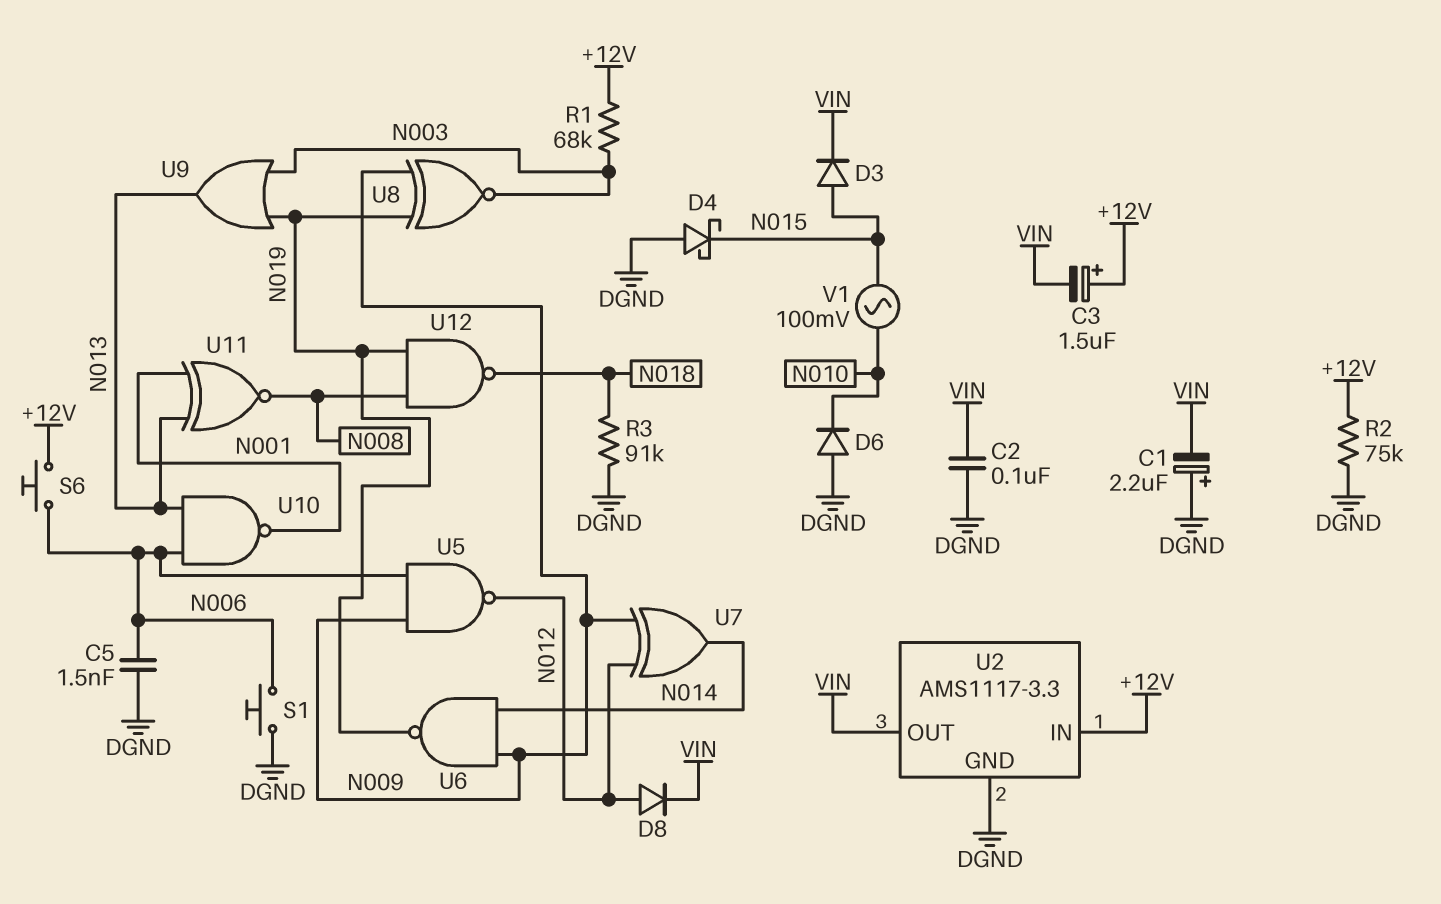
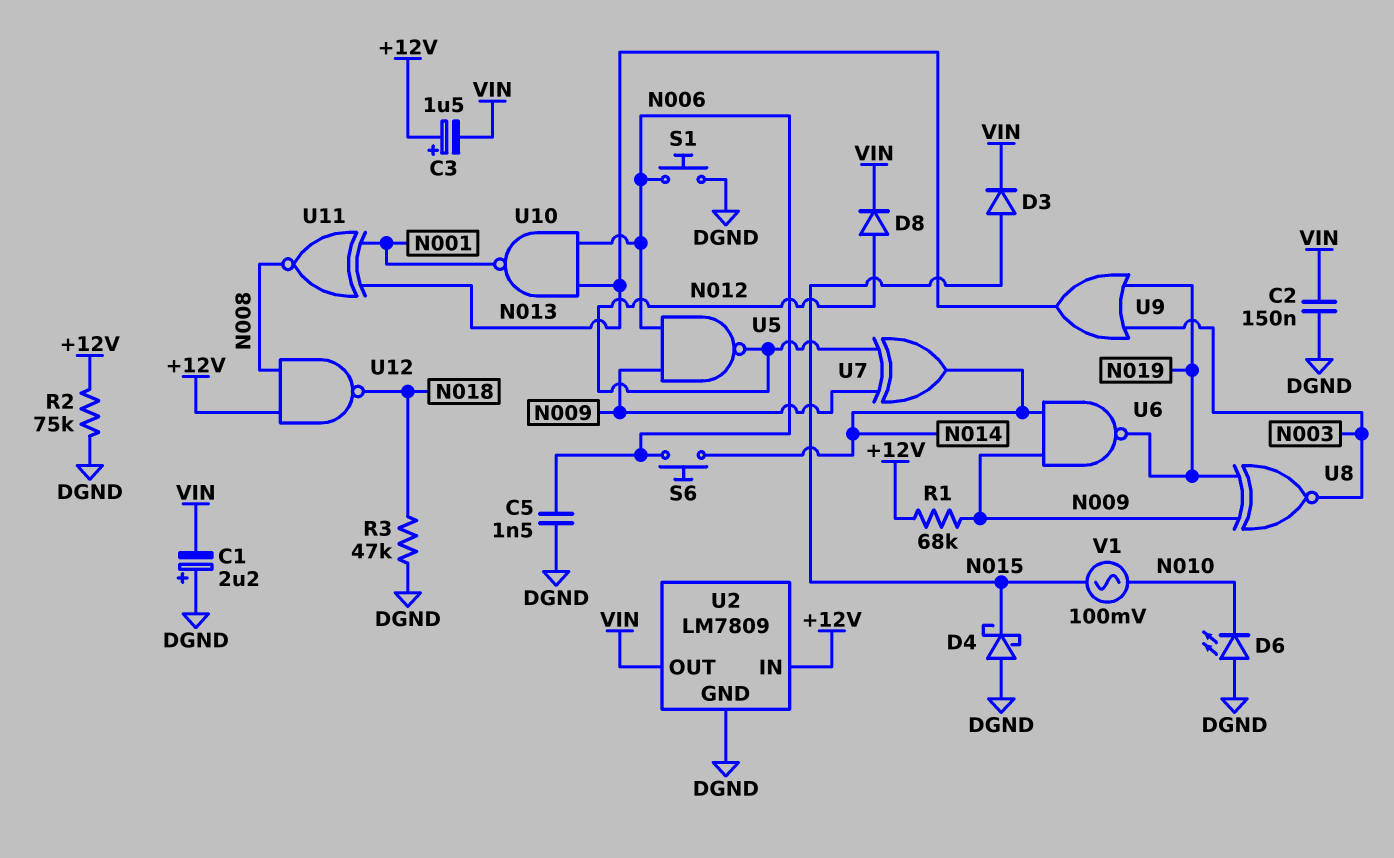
C2: 100nF (DGND, VIN) -> 150nF (DGND, VIN)
D6: diode (A DGND, K N010) -> LED (A DGND, K N010)
R1: 68k (+12V, N003) -> 68k (+12V, N009)
R3: 91k (DGND, N018) -> 47k (DGND, N018)
S6: button (+12V, N006) -> button (N006, N014)
U2: AMS1117-3.3 -> LM7809
U12: NAND (in N008, in N019, out N018) -> NAND (in +12V, in N008, out N018)

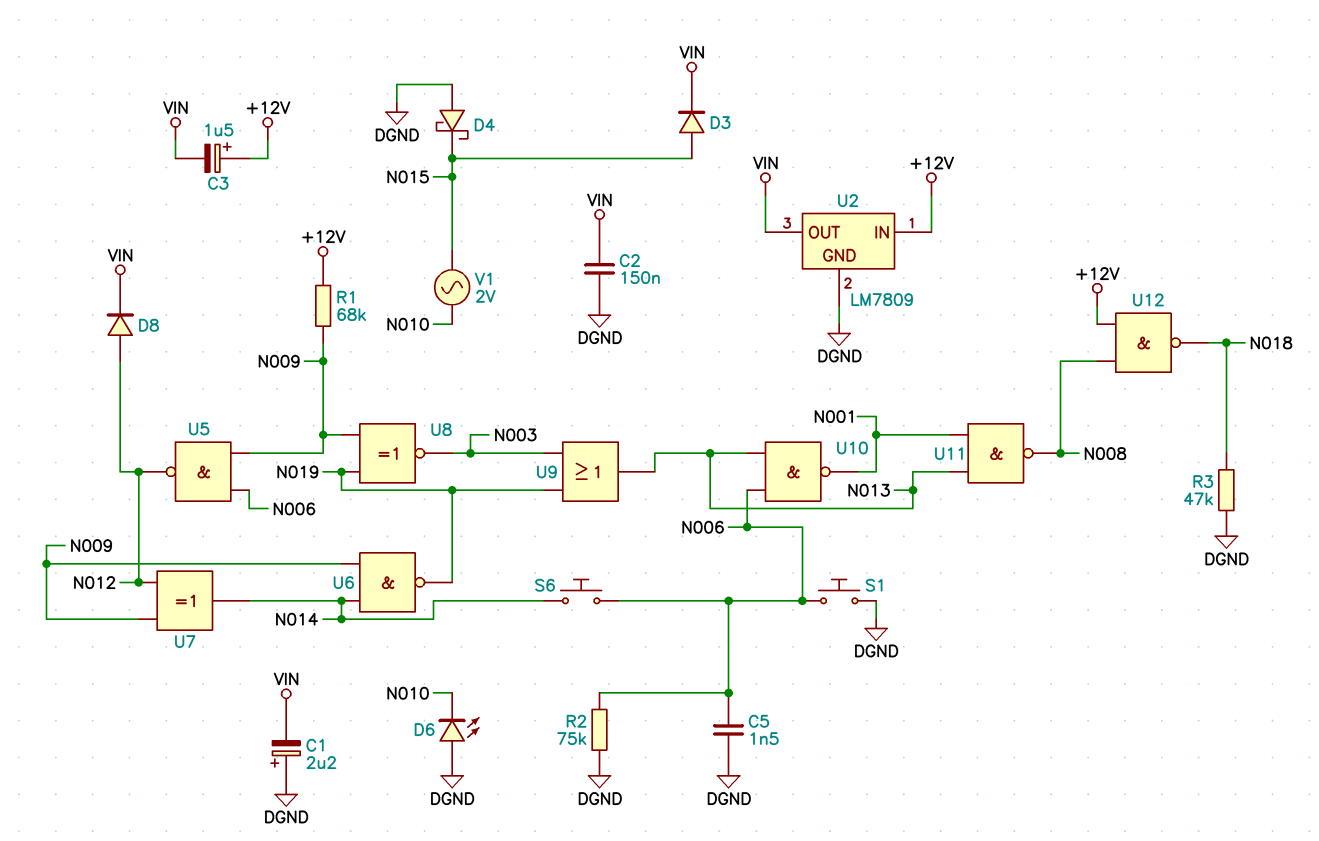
R2: 75k (+12V, DGND) -> 75k (DGND, N006)
U11: XNOR (in N001, in N013, out N008) -> NAND (in N001, in N013, out N008)
V1: AC 100mV (N010, N015) -> AC 2V (N010, N015)

